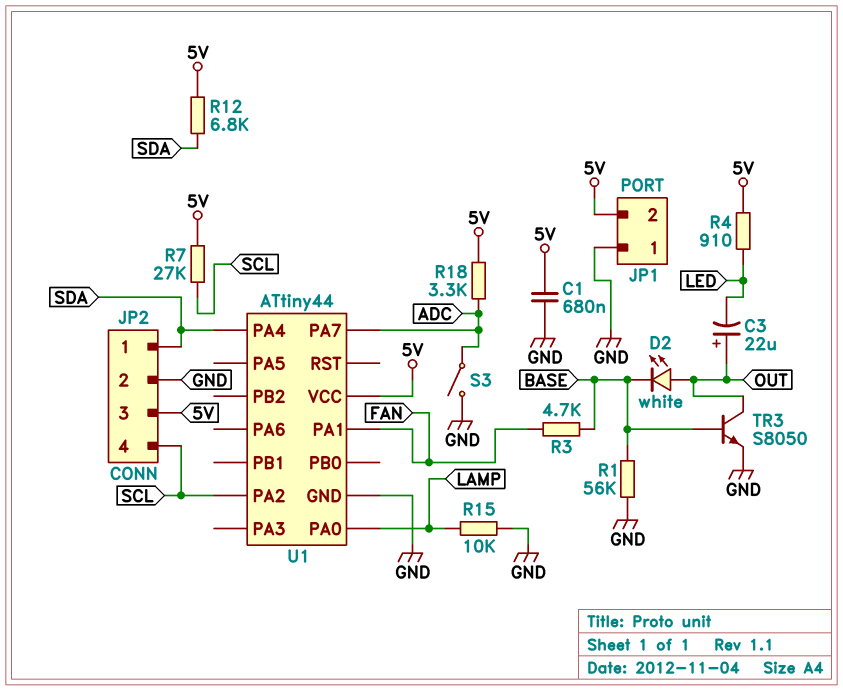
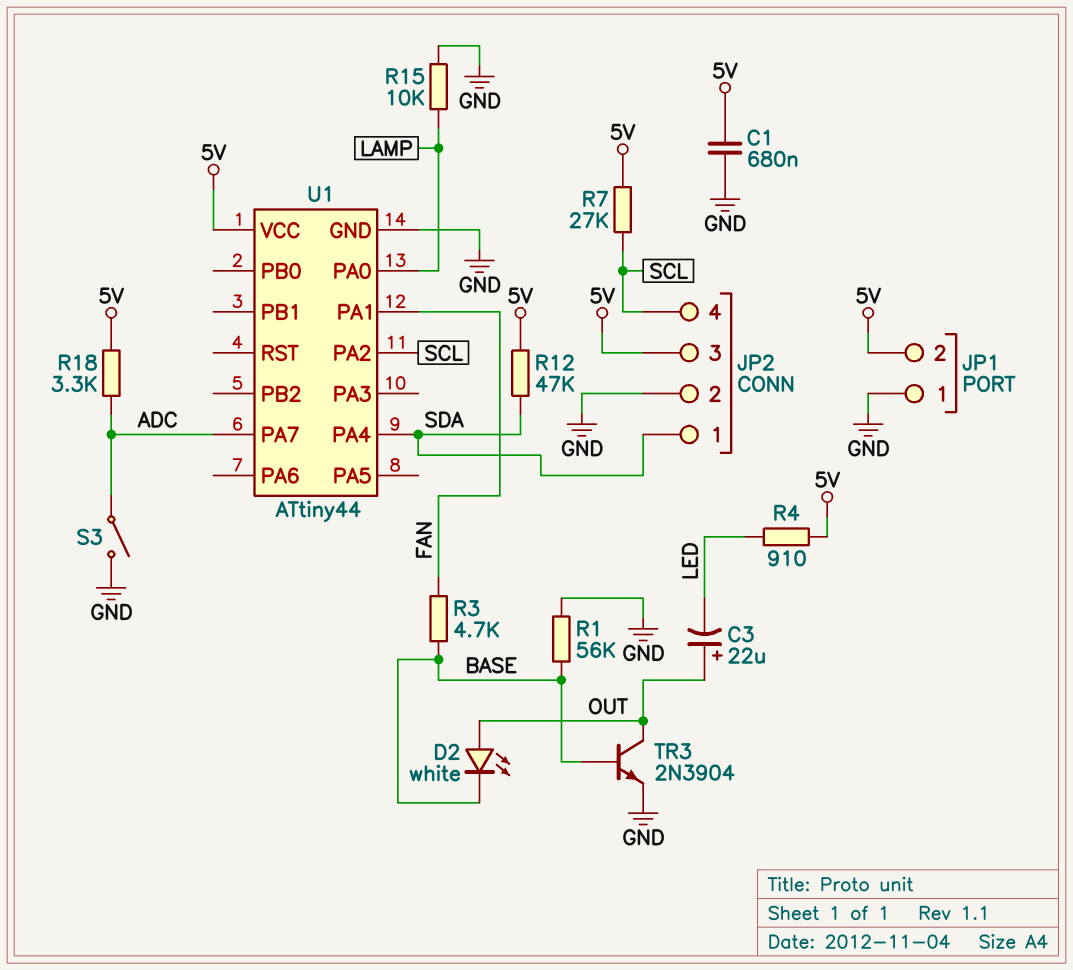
R12: 6.8k (5V, SDA) -> 47k (5V, SDA)
TR3: NPN S8050 (B BASE, C OUT, E GND) -> NPN 2N3904 (B BASE, C OUT, E GND)

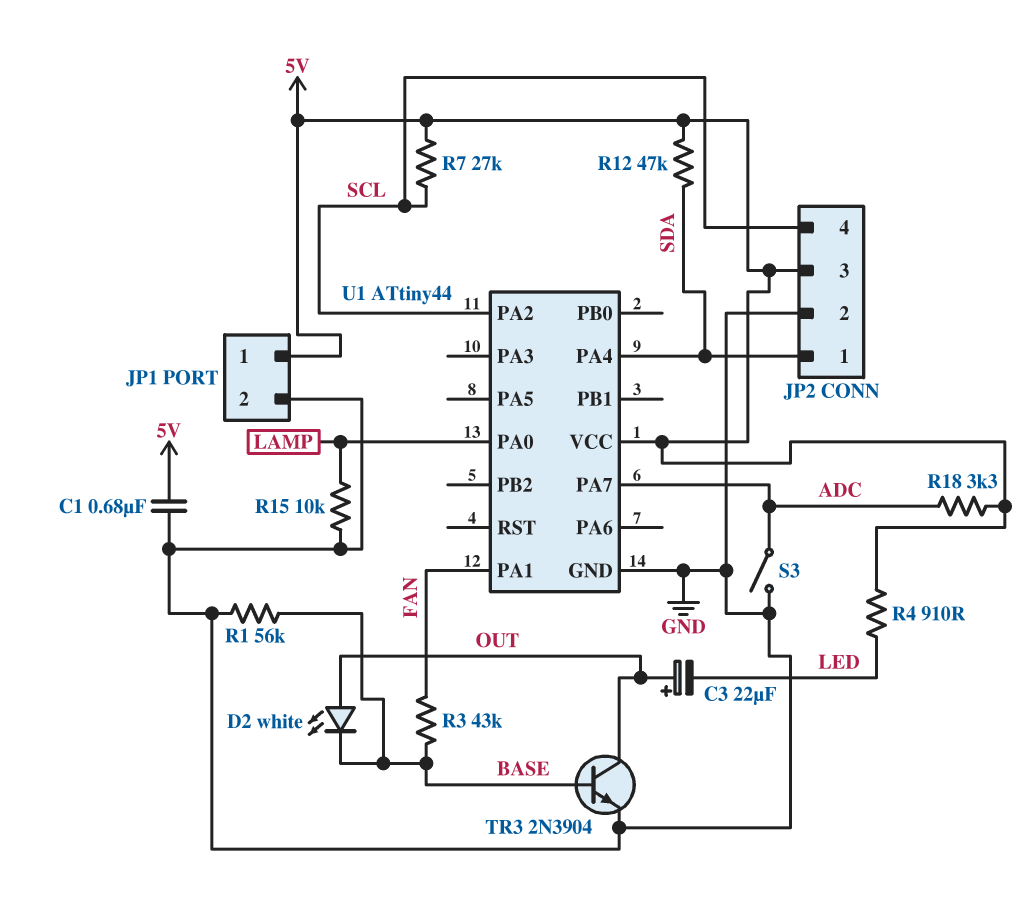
JP1 pin 1: GND -> 5V
JP1 pin 2: 5V -> GND
R3: 4.7k (BASE, FAN) -> 43k (BASE, FAN)

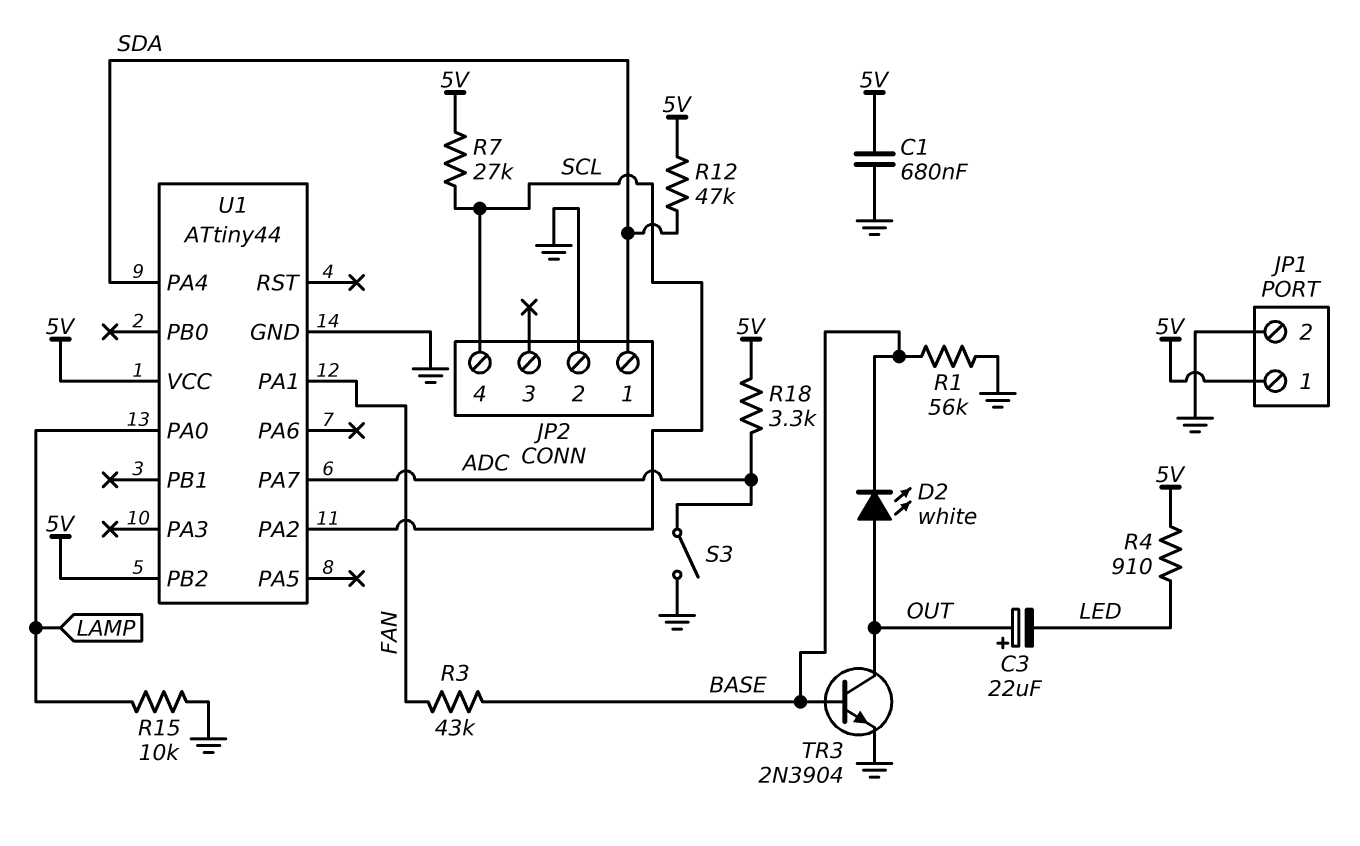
JP2 pin 3: 5V -> none
U1 pin PB2: none -> 5V

